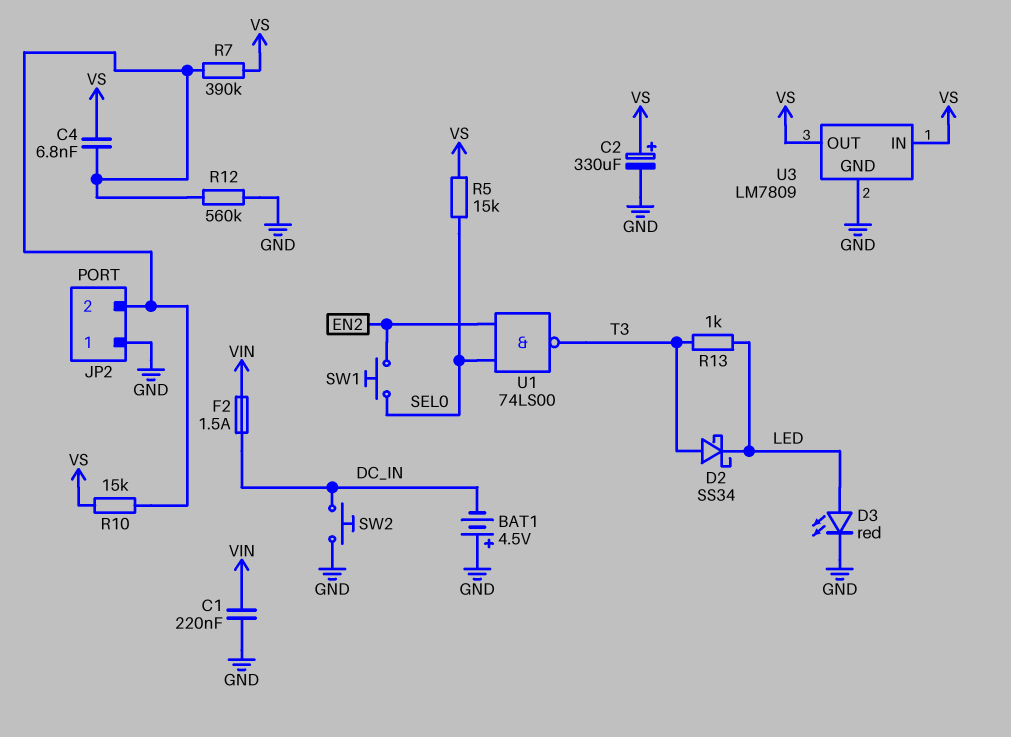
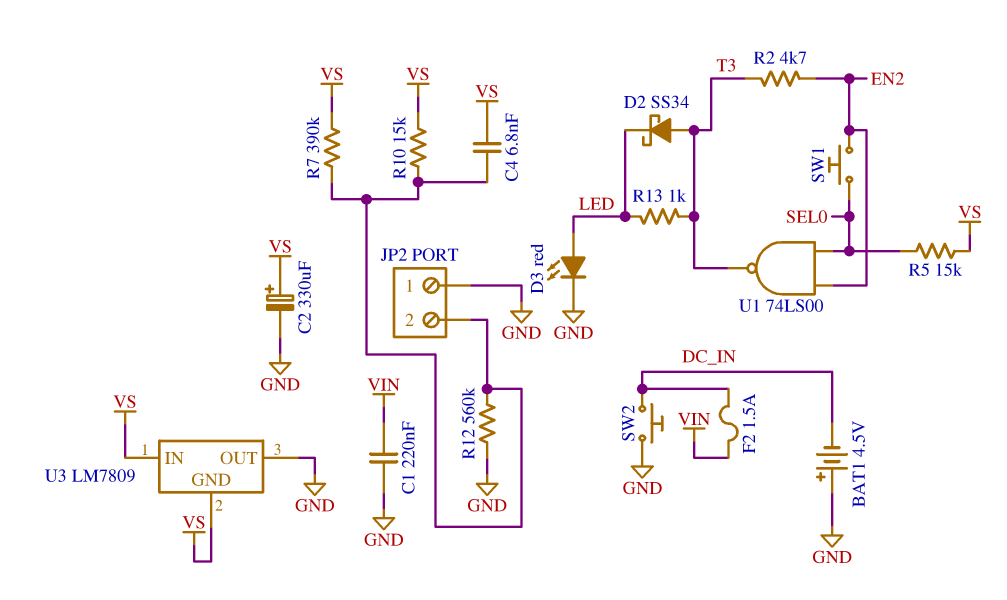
R2: none -> 4.7k (EN2, T3)
U3 pin GND: GND -> VS
U3 pin OUT: VS -> GND

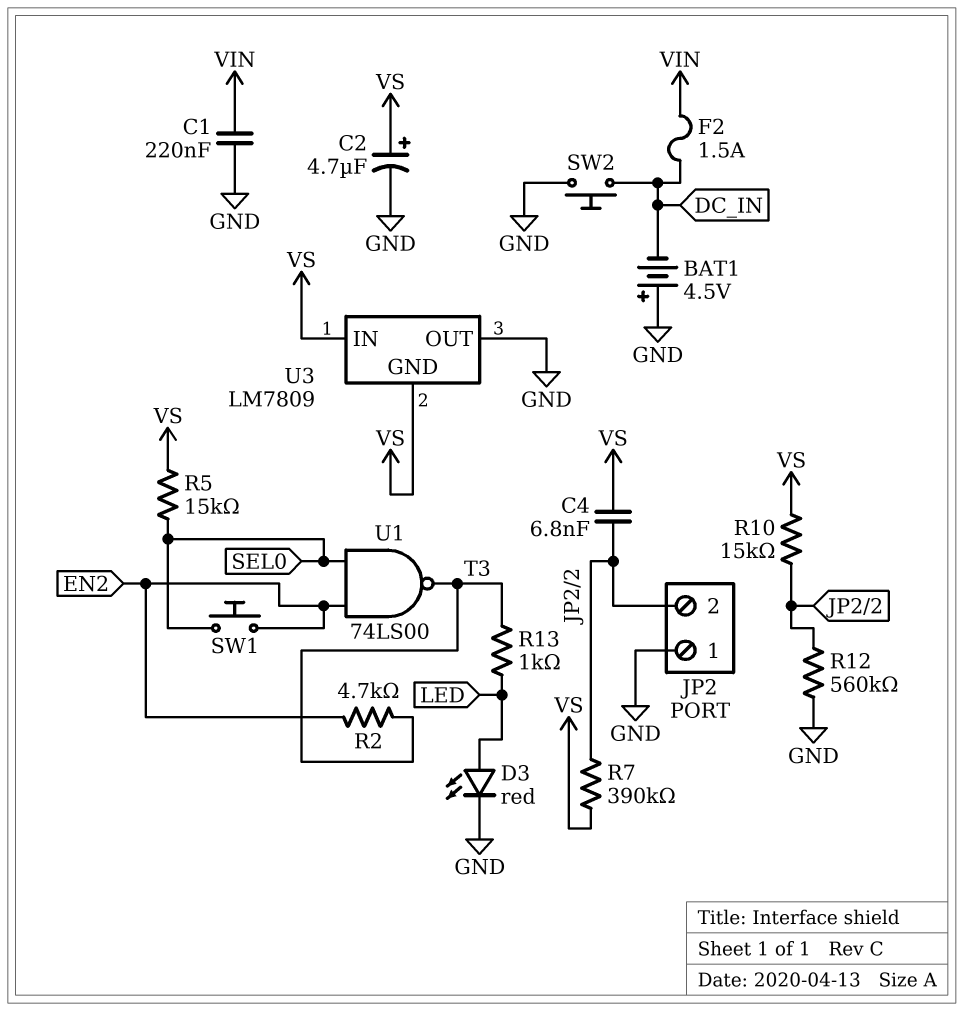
C2: 330uF (plus VS, minus GND) -> 4.7uF (plus VS, minus GND)
D2: schottky SS34 (A T3, K LED) -> none

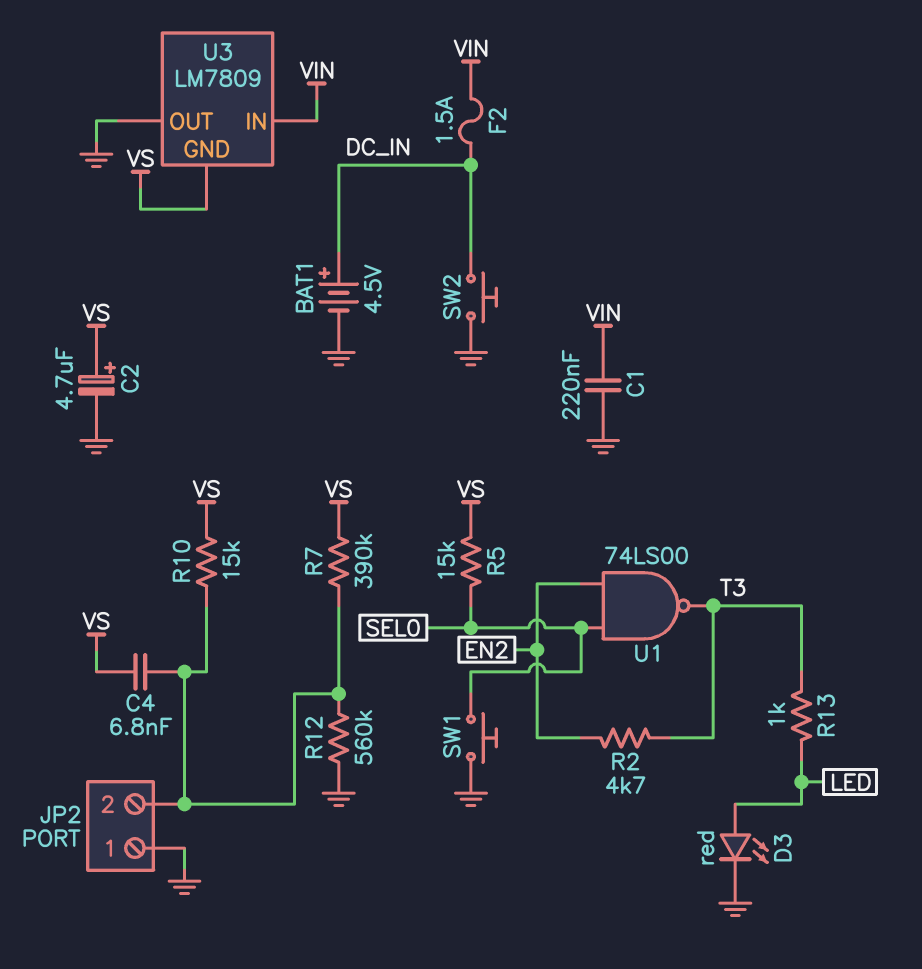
BAT1: 4.5V (plus GND, minus DC_IN) -> 4.5V (plus DC_IN, minus GND)
SW1: button (EN2, SEL0) -> button (GND, SEL0)
U3 pin IN: VS -> VIN

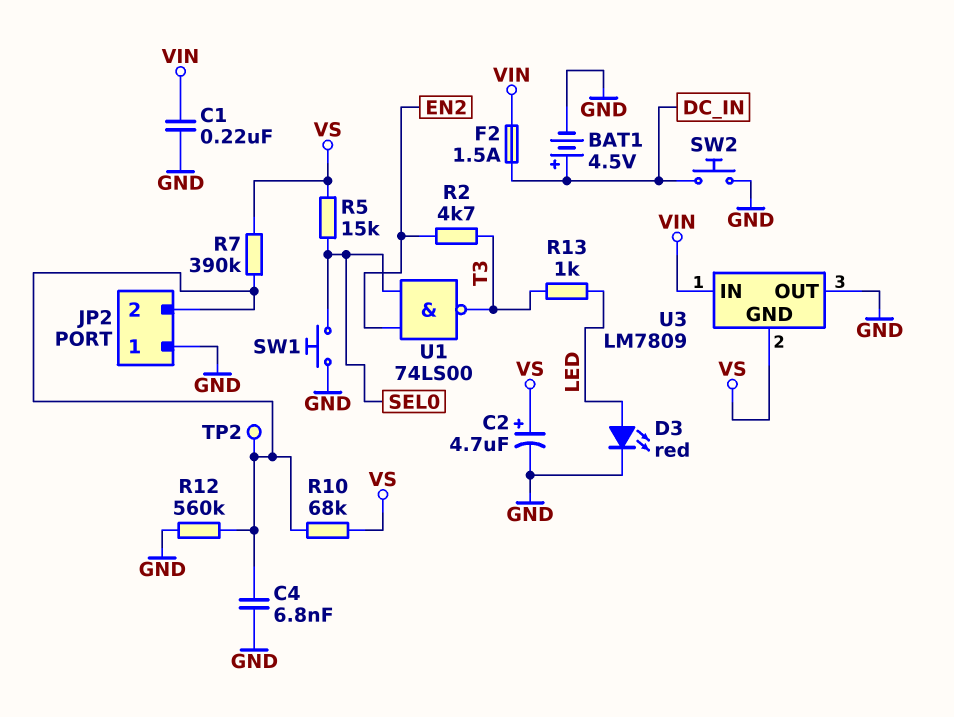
C4: 6.8nF (JP2/2, VS) -> 6.8nF (GND, JP2/2)
R10: 15k (JP2/2, VS) -> 68k (JP2/2, VS)
TP2: none -> test point (JP2/2)

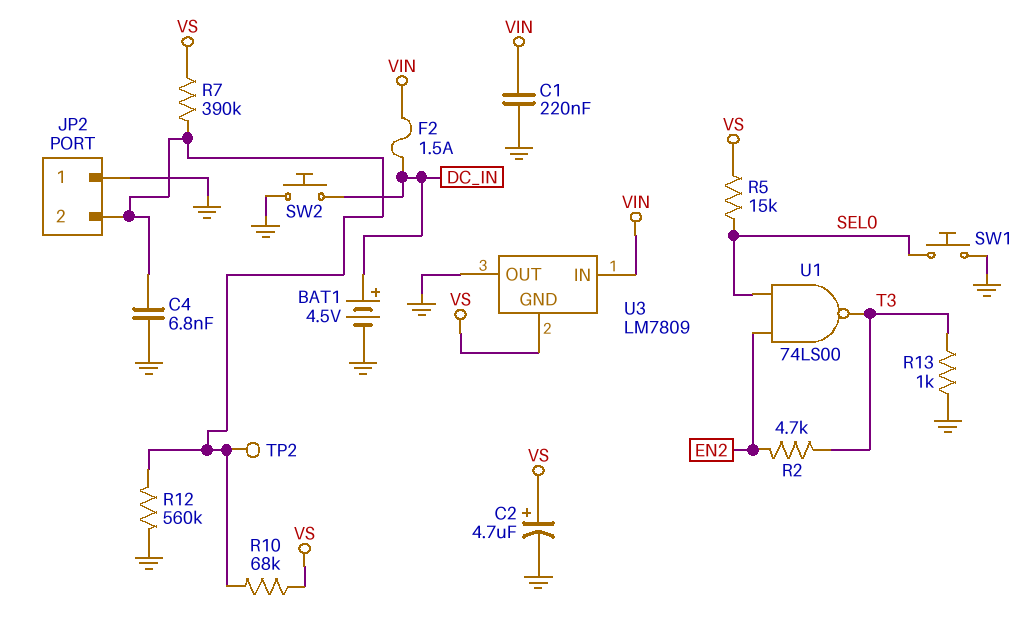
D3: LED red (A LED, K GND) -> none
R13: 1k (LED, T3) -> 1k (GND, T3)

